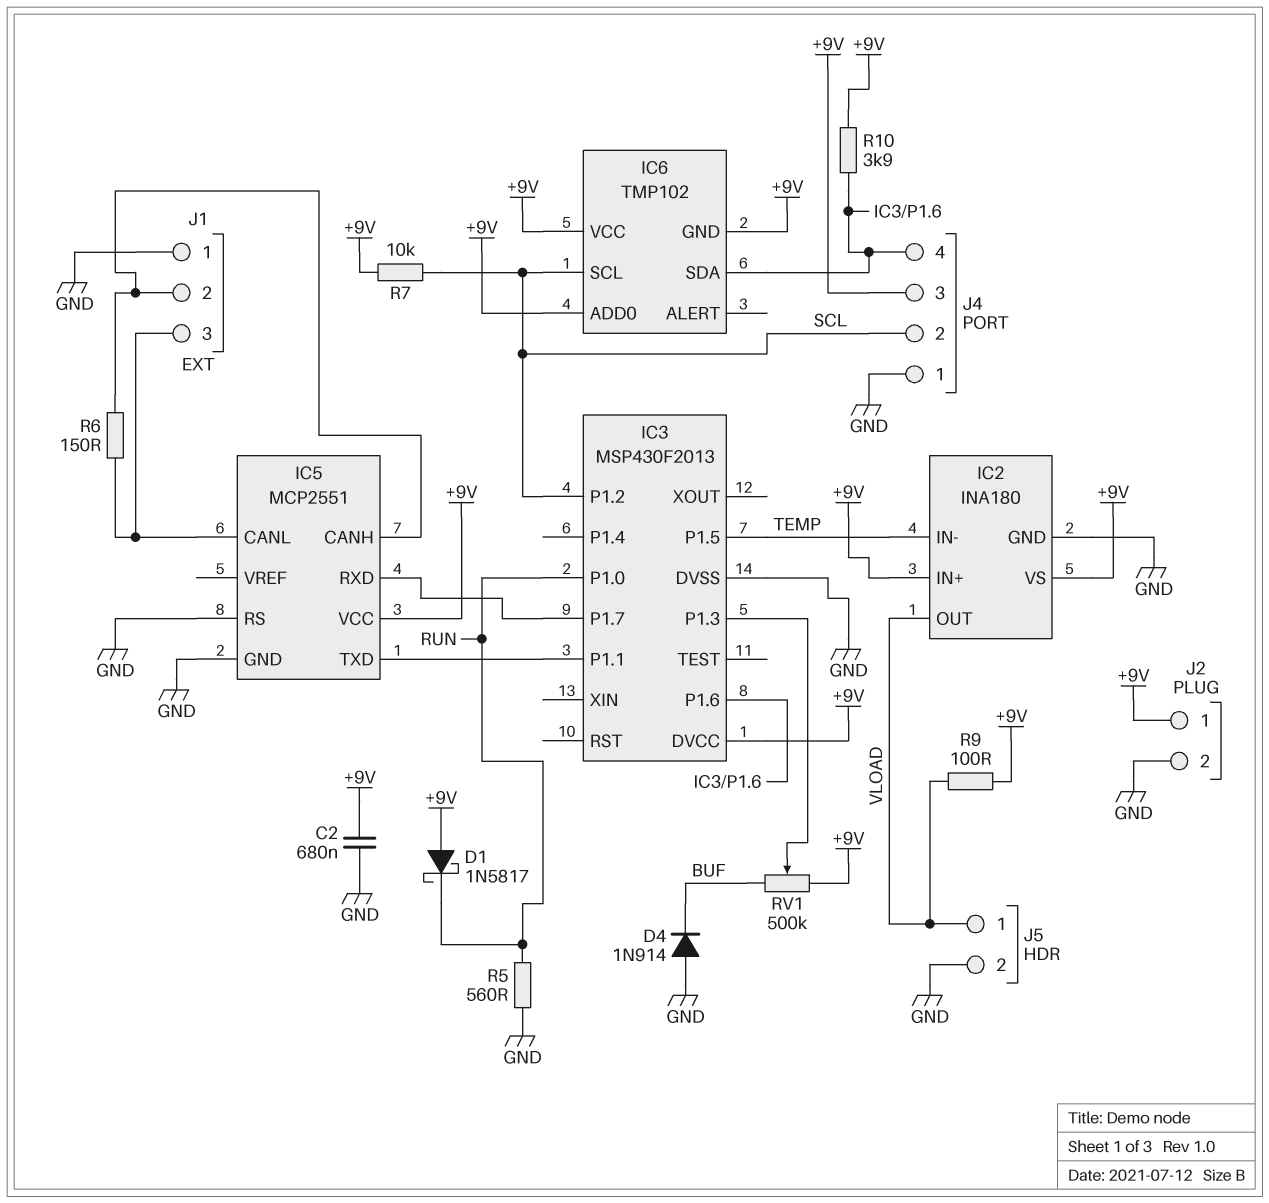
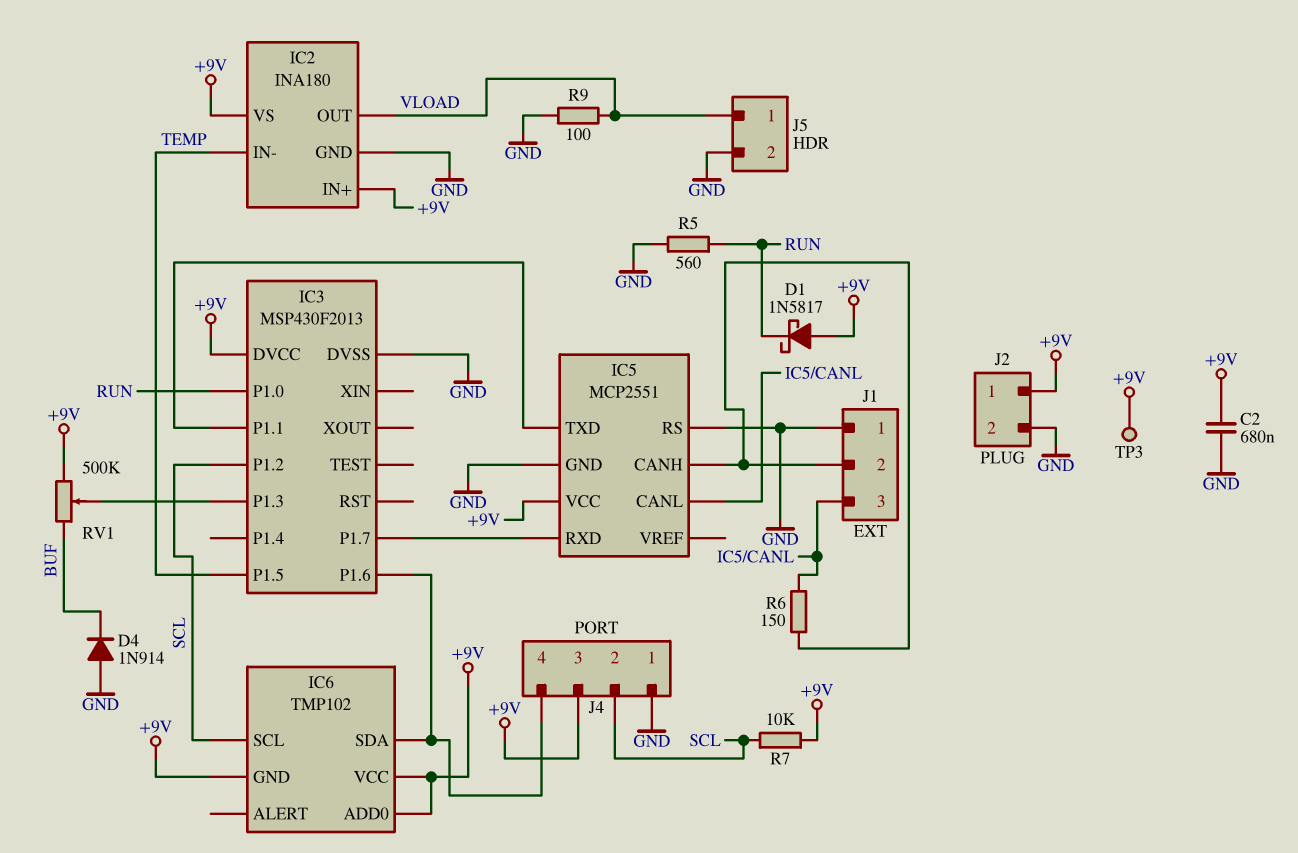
R9: 100 (+9V, VLOAD) -> 100 (GND, VLOAD)
R10: 3.9k (+9V, IC3/P1.6) -> none
TP3: none -> test point (+9V)

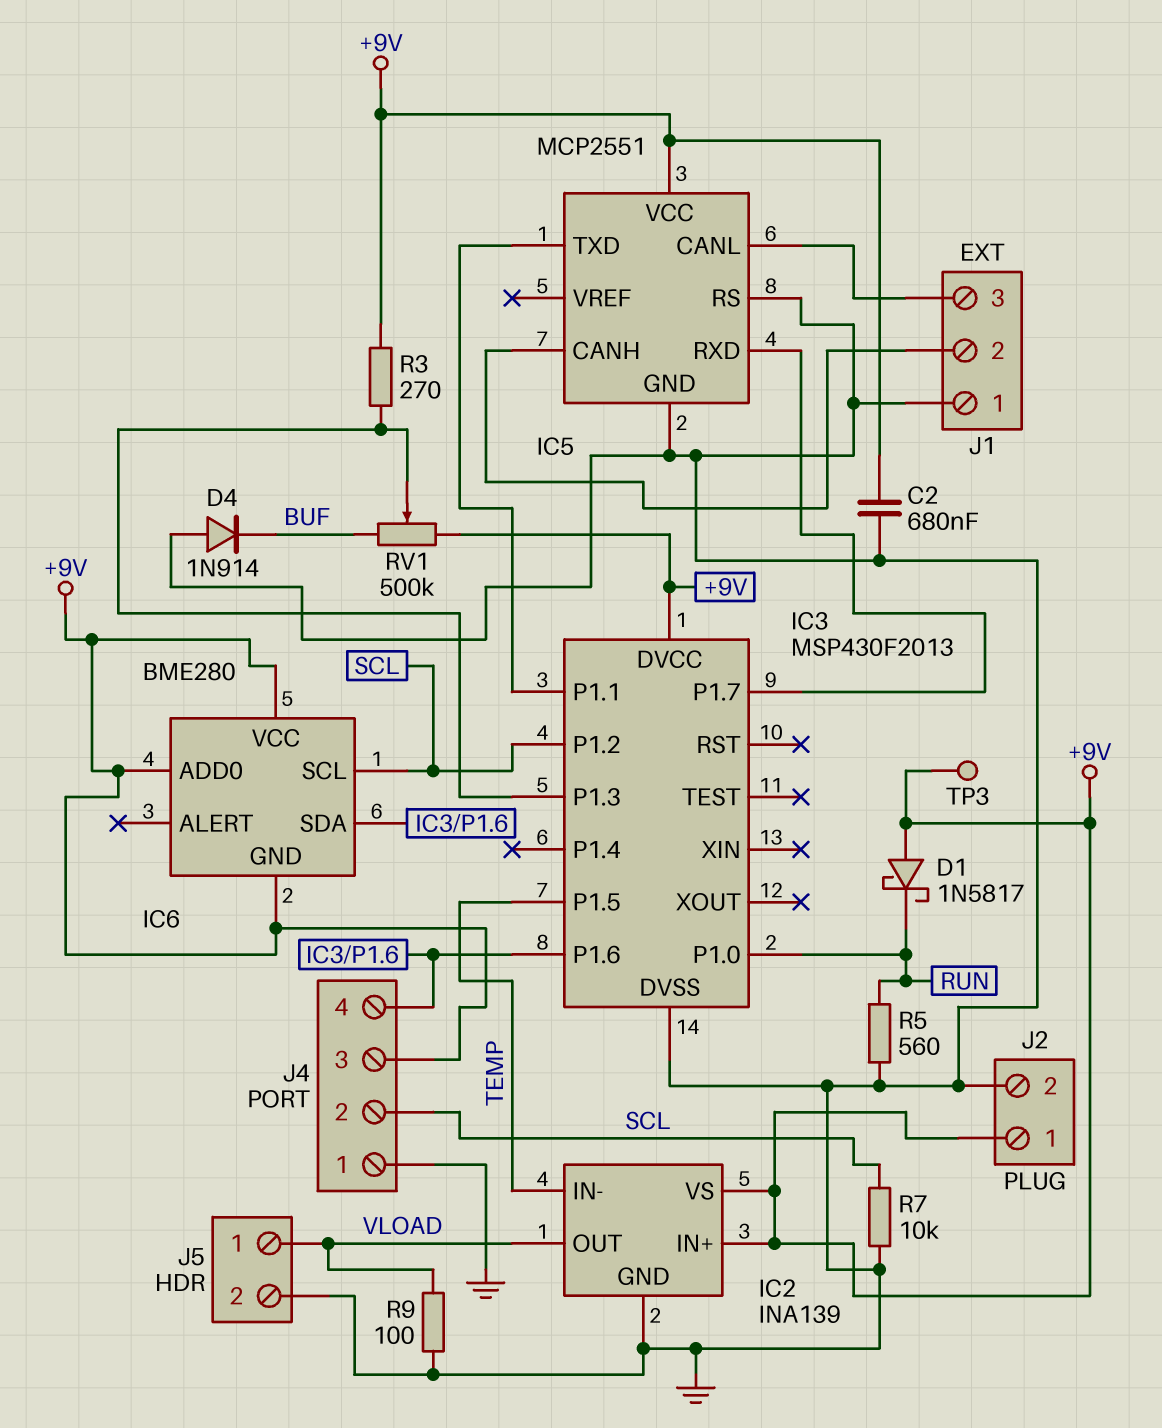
IC2: INA180 -> INA139
IC6: TMP102 -> BME280
R3: none -> 270 (+9V, IC3/P1.3)
R6: 150 (IC5/CANH, IC5/CANL) -> none
R7: 10k (+9V, SCL) -> 10k (GND, SCL)

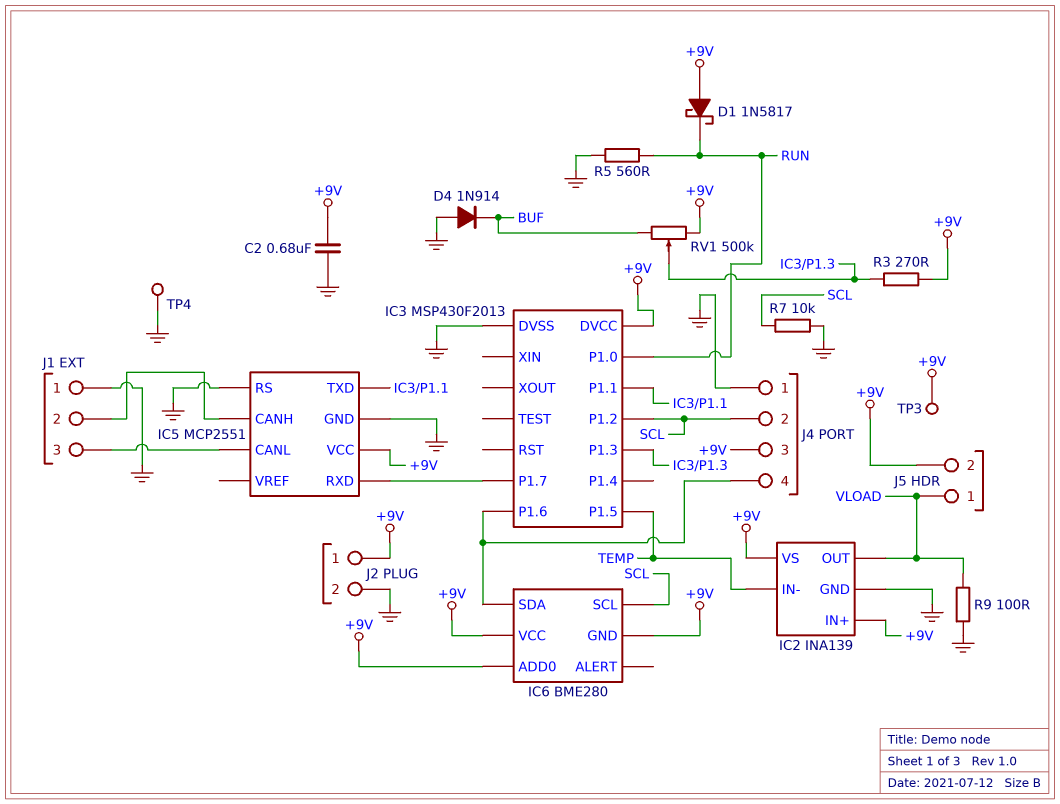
J5 pin 2: GND -> +9V
TP4: none -> test point (GND)

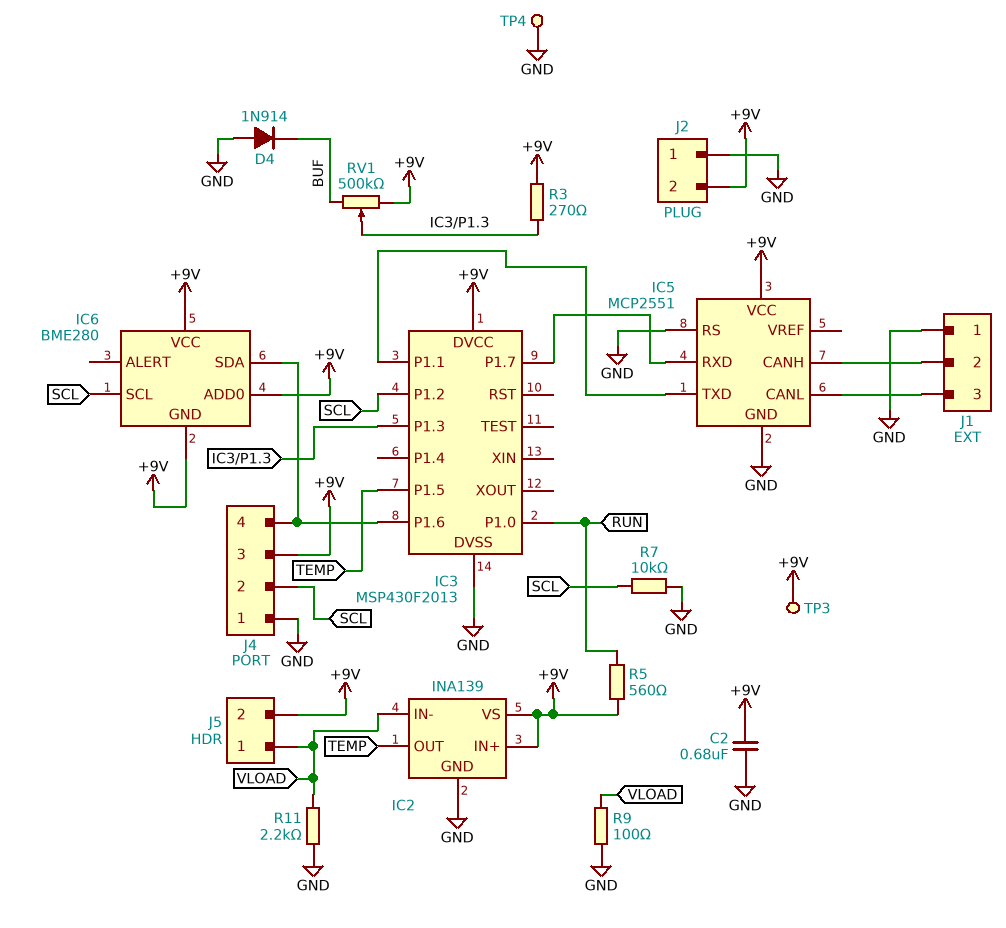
D1: schottky 1N5817 (A +9V, K RUN) -> none
IC2 pin IN-: TEMP -> VLOAD
IC2 pin OUT: VLOAD -> TEMP
J2 pin 1: +9V -> GND
J2 pin 2: GND -> +9V
R5: 560 (GND, RUN) -> 560 (+9V, RUN)
R11: none -> 2.2k (GND, VLOAD)

